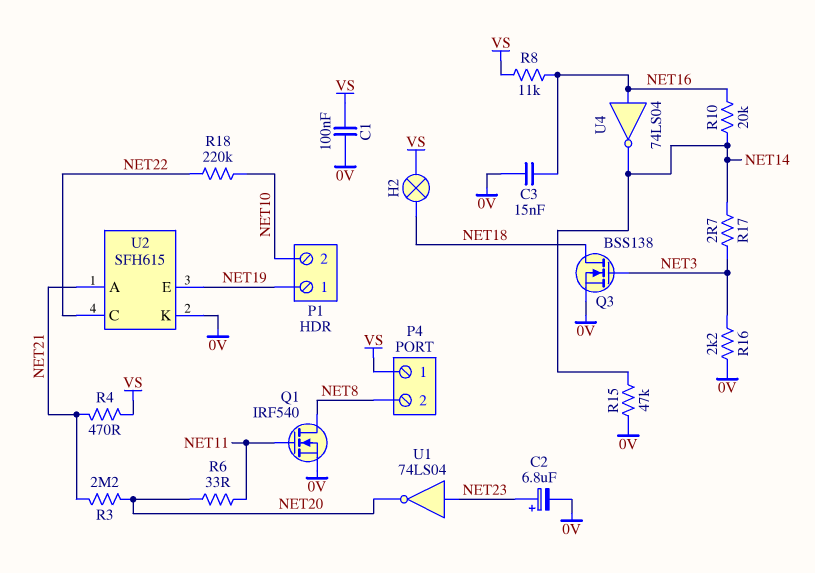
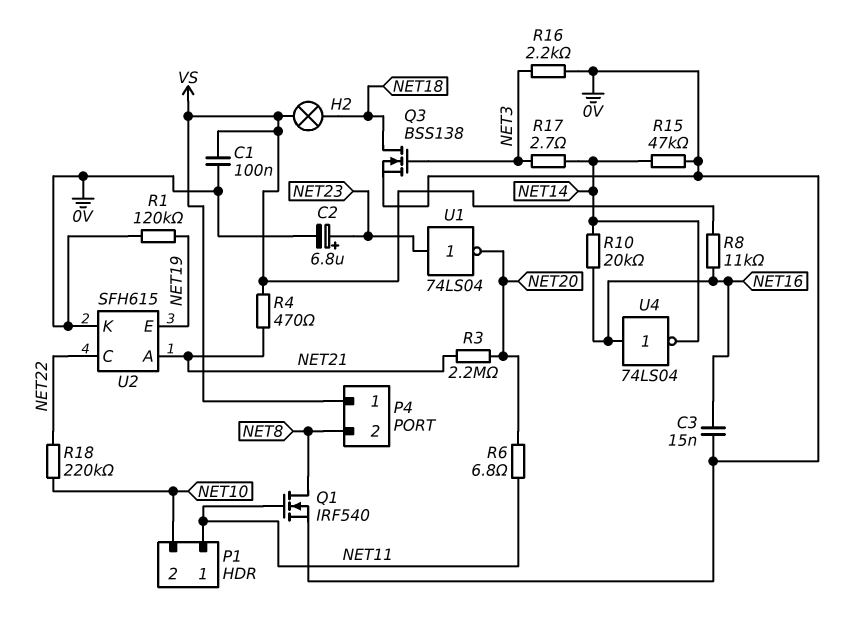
P1 pin 1: NET19 -> NET11
R1: none -> 120k (0V, NET19)
R6: 33 (NET11, NET20) -> 6.8 (NET11, NET20)

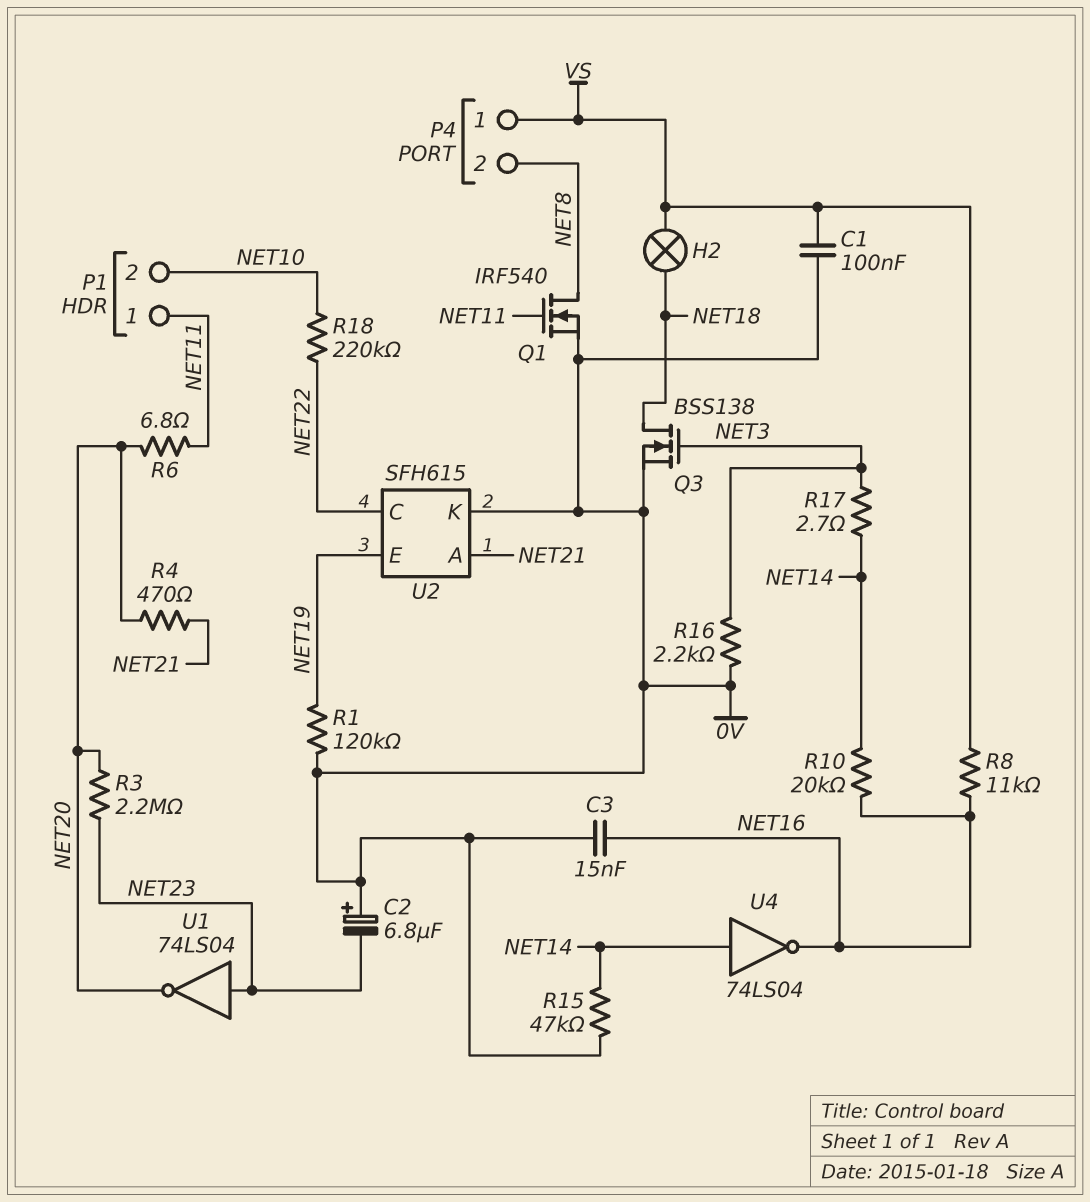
C2: 6.8uF (plus NET23, minus 0V) -> 6.8uF (plus 0V, minus NET23)
R3: 2.2M (NET20, NET21) -> 2.2M (NET20, NET23)
R4: 470 (NET21, VS) -> 470 (NET20, NET21)
U4: NOT 74LS04 (in NET16, out NET14) -> NOT 74LS04 (in NET14, out NET16)

